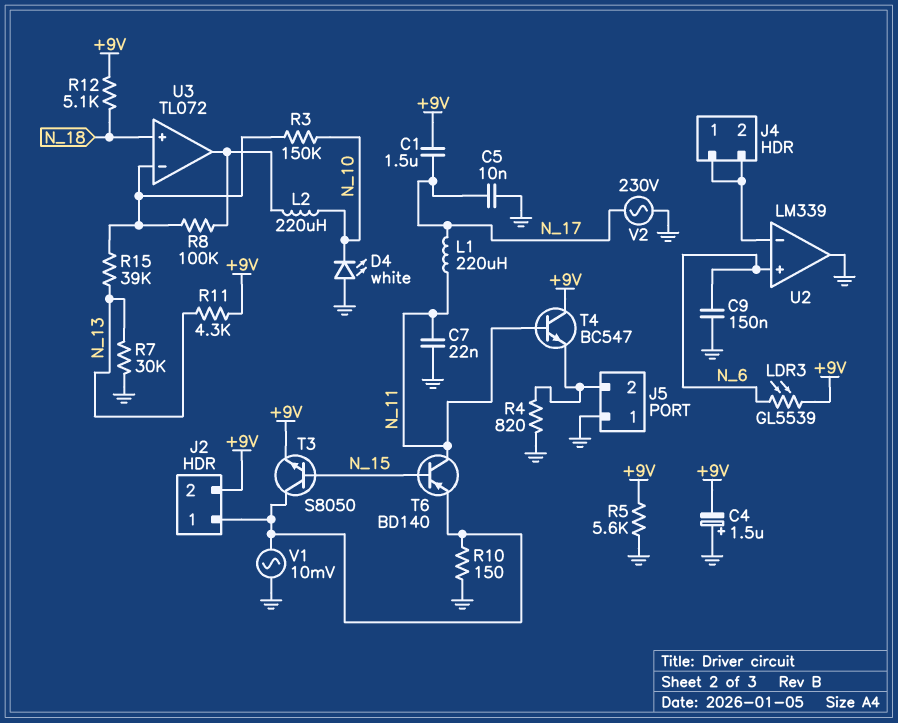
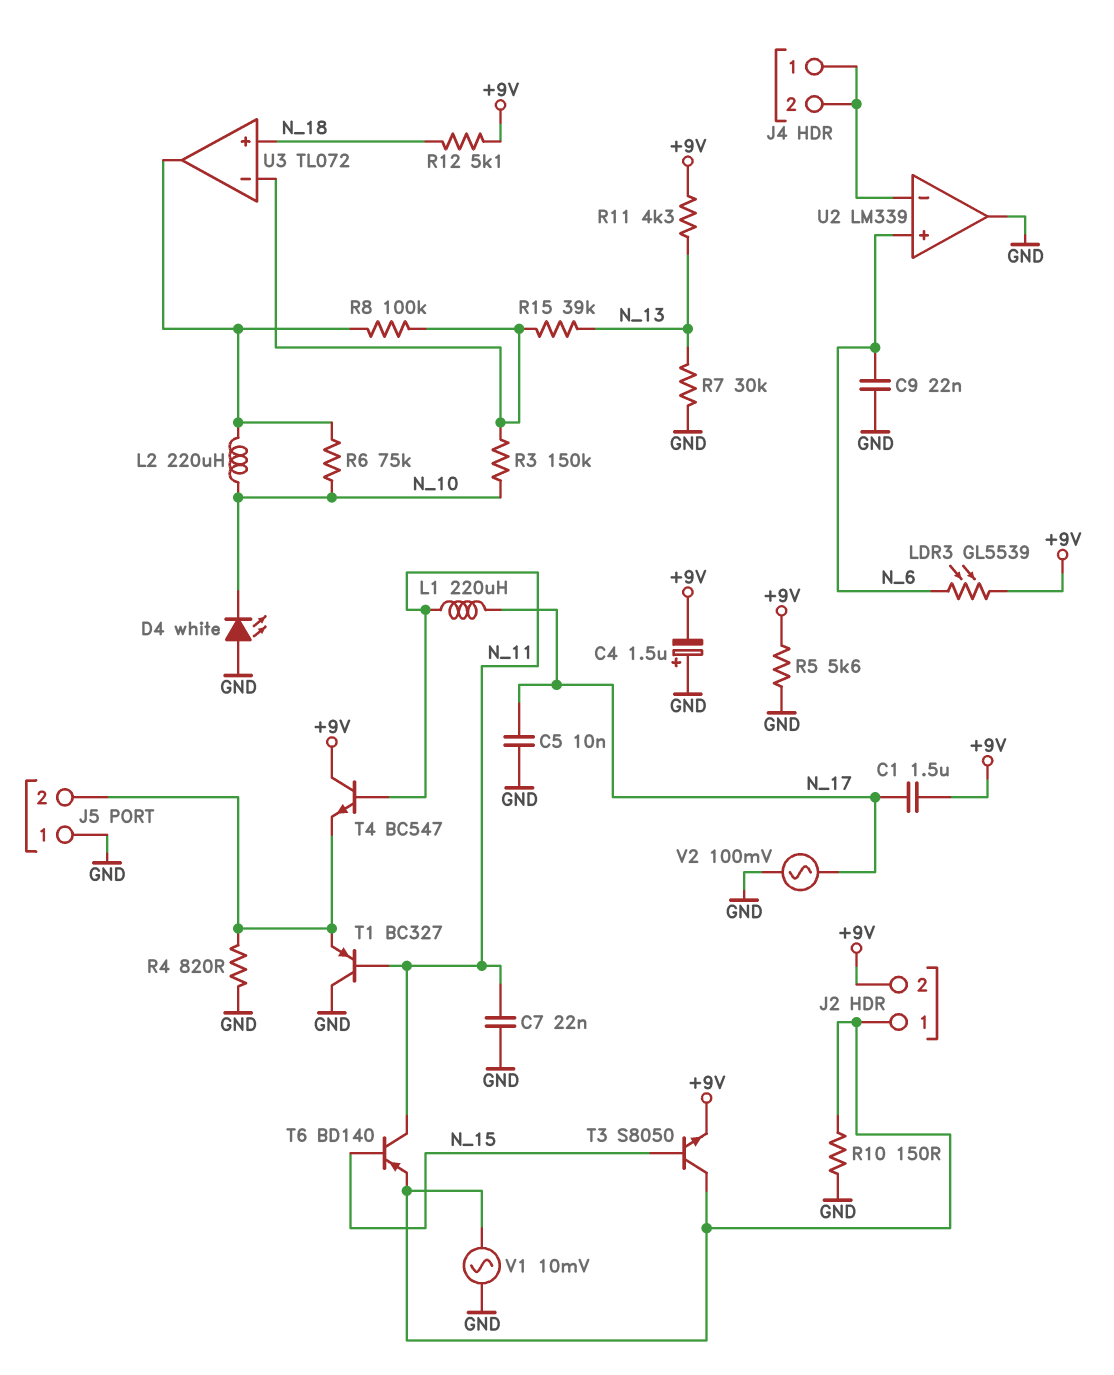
C9: 150nF (GND, N_6) -> 22nF (GND, N_6)
R6: none -> 75k (N_10, U3/out)
T1: none -> PNP BC327 (B N_11, C GND, E J5/2)
V2: AC 230V (GND, N_17) -> AC 100mV (GND, N_17)

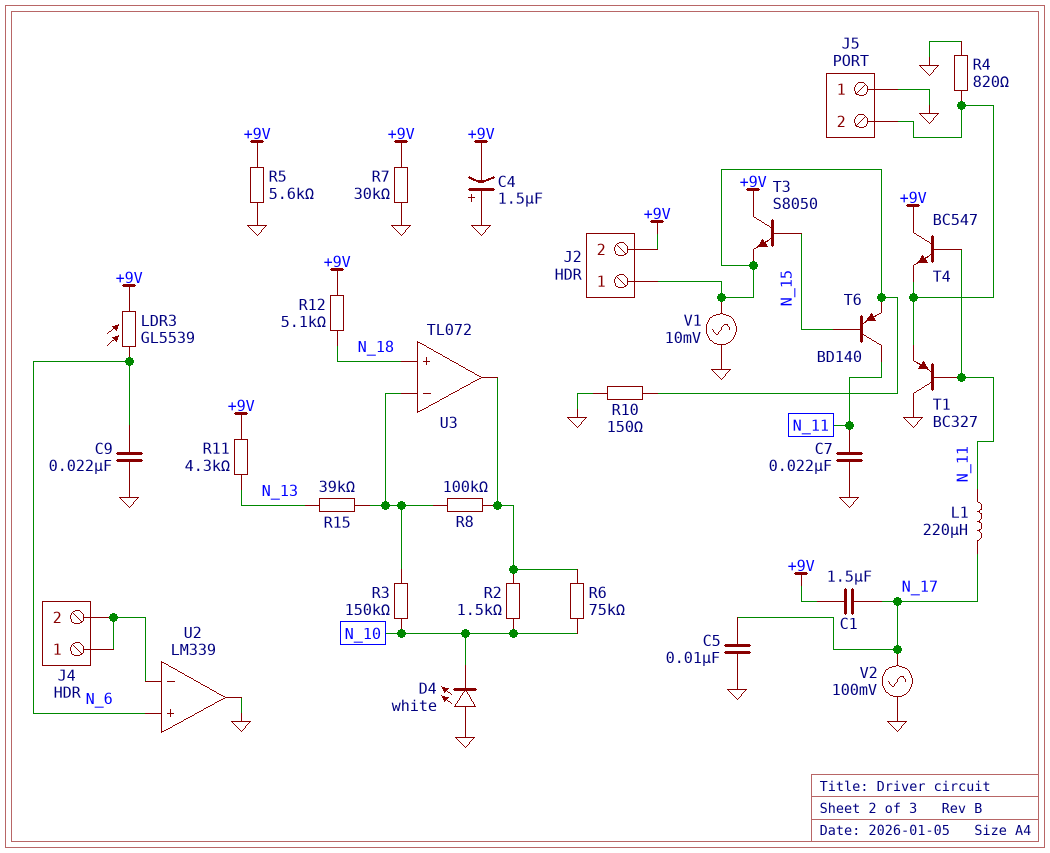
L2: 220uH (N_10, U3/out) -> none
R2: none -> 1.5k (N_10, U3/out)
R7: 30k (GND, N_13) -> 30k (+9V, GND)
T3: NPN S8050 (B N_15, C J2/1, E +9V) -> NPN S8050 (B N_15, C +9V, E J2/1)

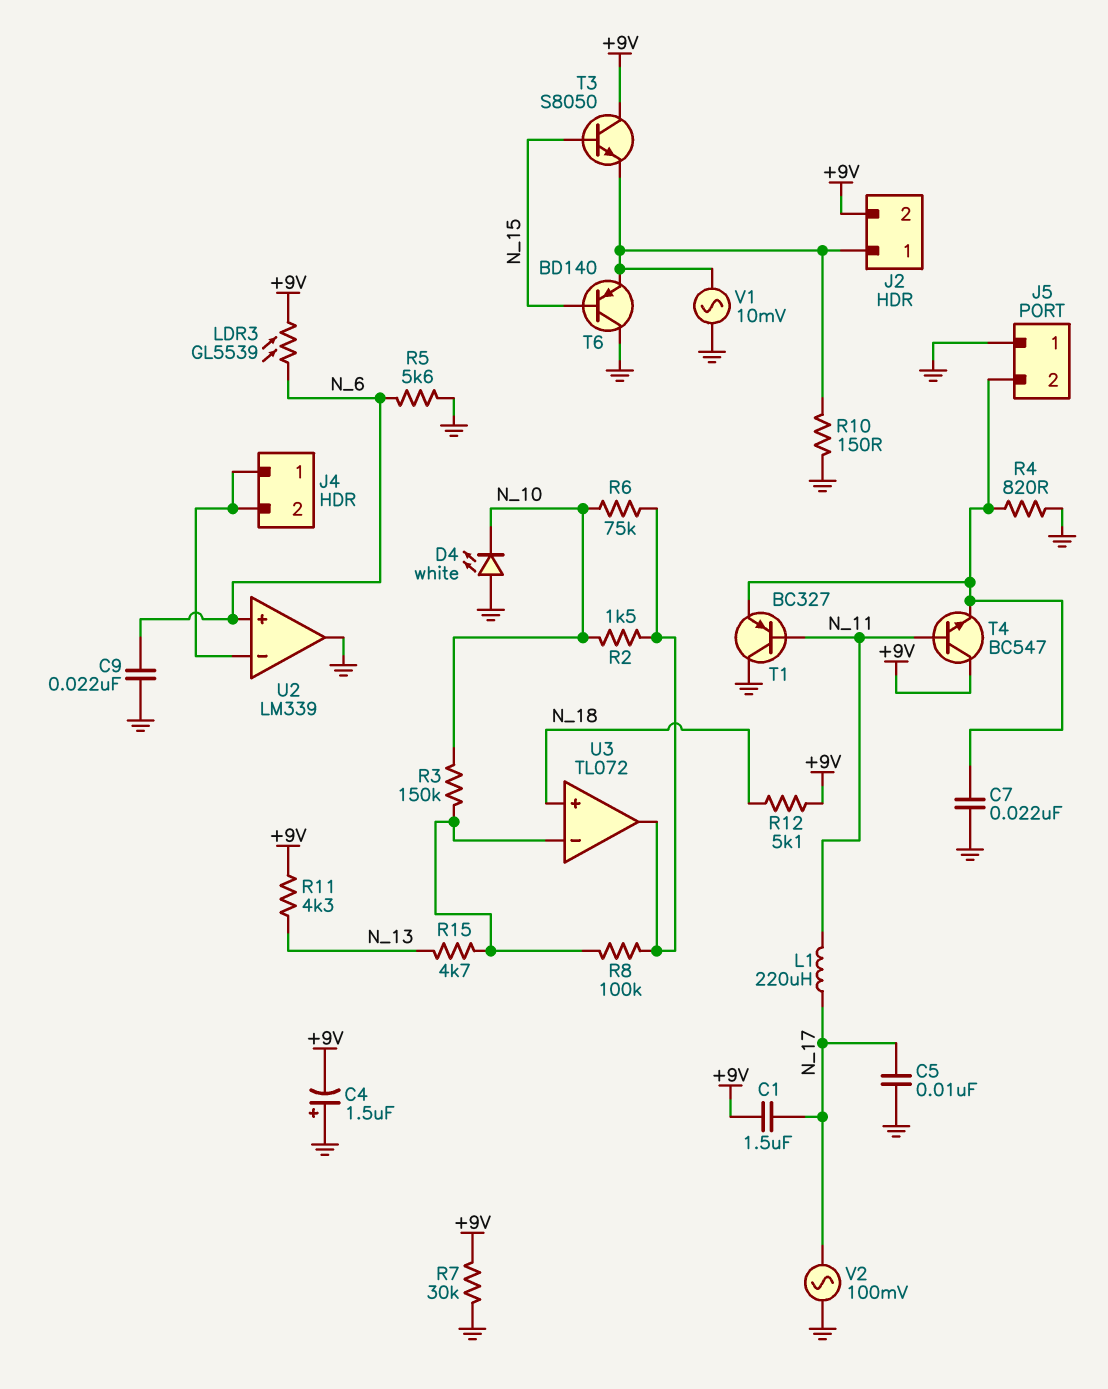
C7: 22nF (GND, N_11) -> 22nF (GND, J5/2)
R5: 5.6k (+9V, GND) -> 5.6k (GND, N_6)
R15: 39k (N_13, U3/in-) -> 4.7k (N_13, U3/in-)
T6: PNP BD140 (B N_15, C N_11, E J2/1) -> PNP BD140 (B N_15, C GND, E J2/1)

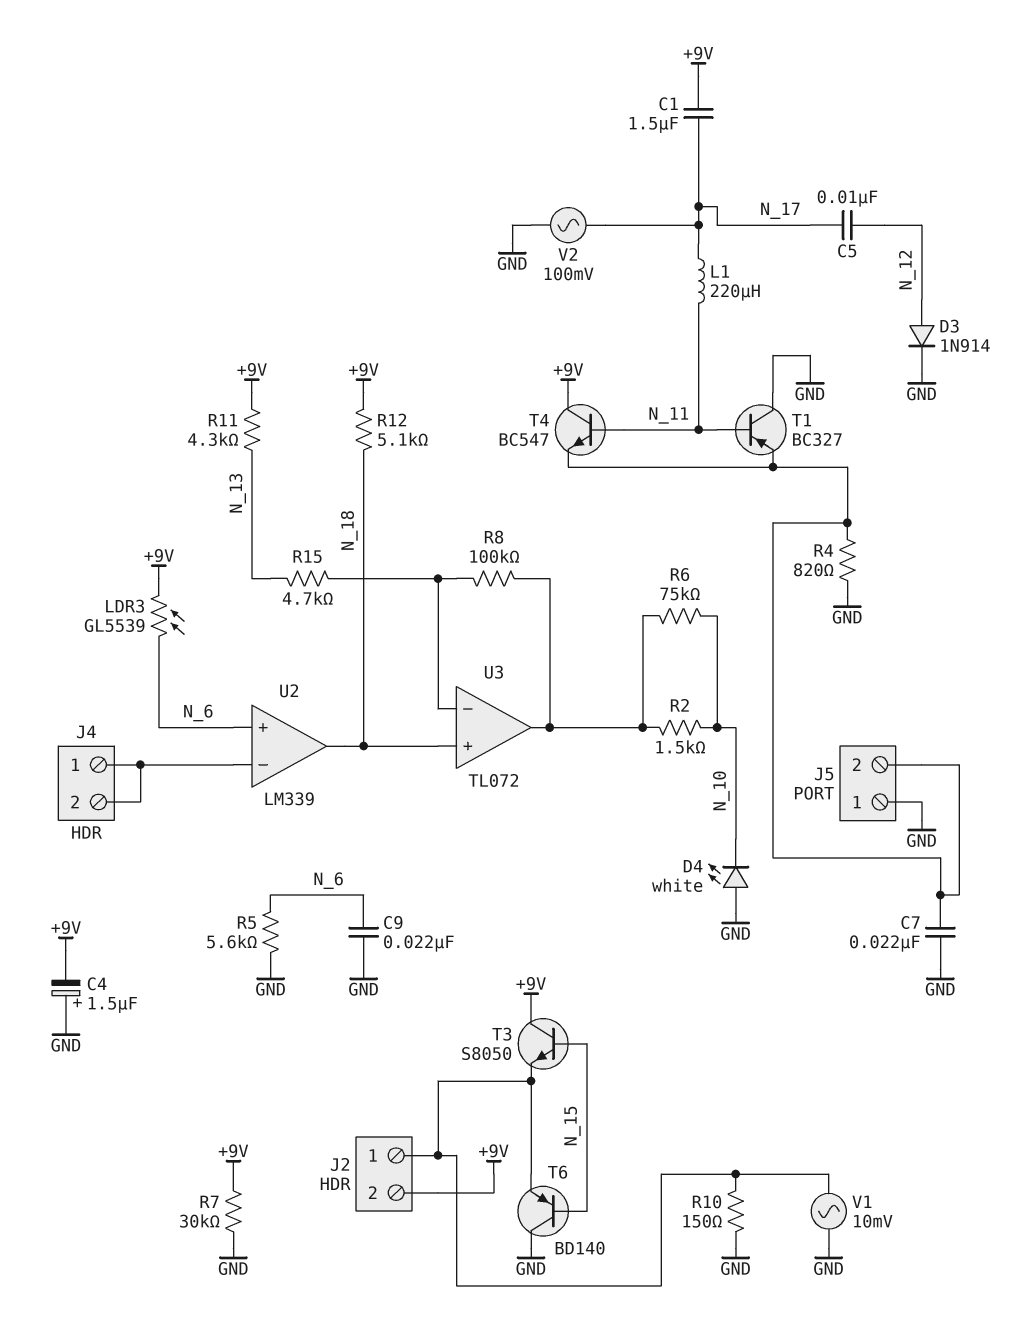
C5: 10nF (GND, N_17) -> 10nF (N_12, N_17)
D3: none -> diode 1N914 (A N_12, K GND)
R3: 150k (N_10, U3/in-) -> none
U2 pin out: GND -> N_18

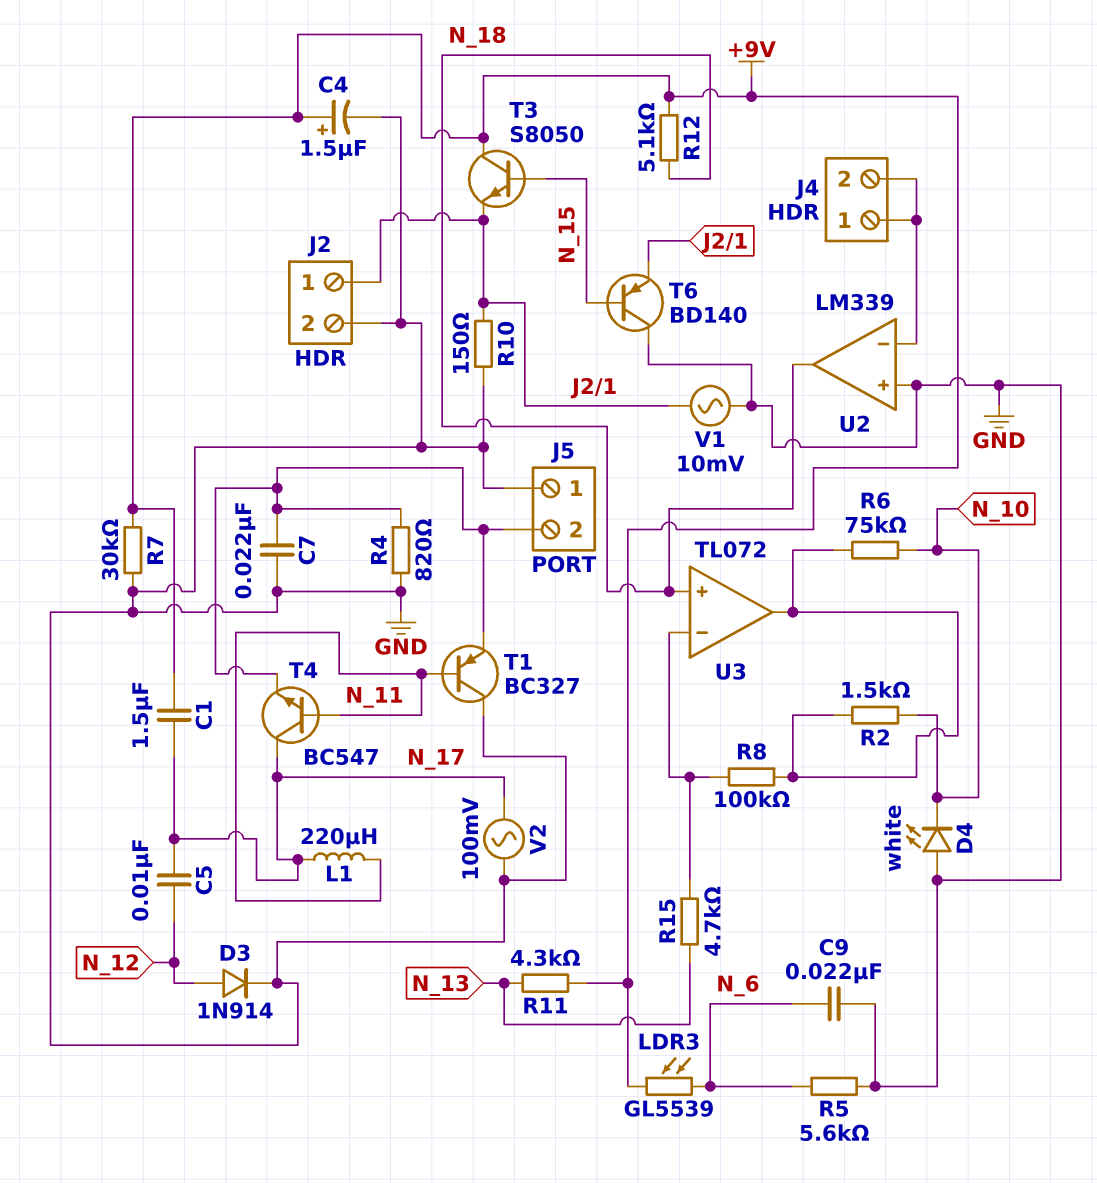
C4: 1.5uF (plus GND, minus +9V) -> 1.5uF (plus +9V, minus GND)
J2 pin 2: +9V -> GND
T4: NPN BC547 (B N_11, C +9V, E J5/2) -> NPN BC547 (B N_11, C N_17, E J5/2)
U2 pin in+: N_6 -> GND

